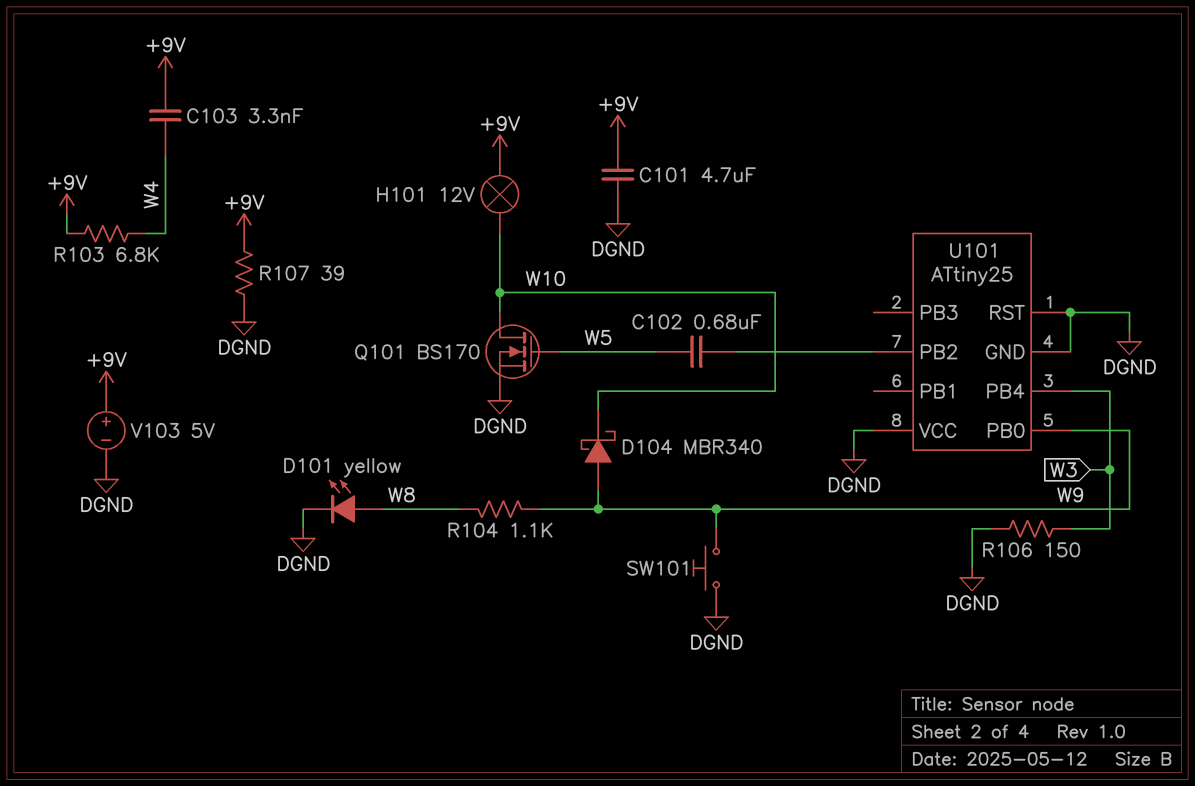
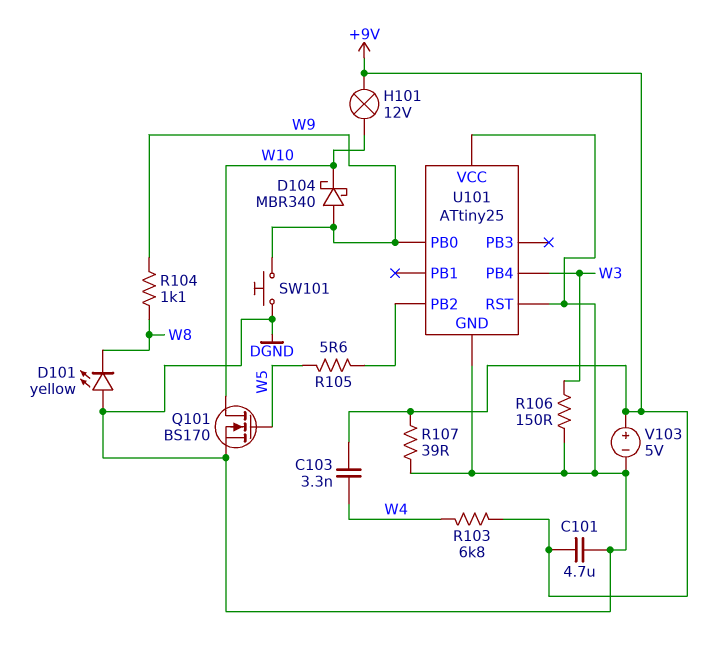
C102: 680nF (U101/PB2, W5) -> none
D101: LED yellow (A W8, K DGND) -> LED yellow (A DGND, K W8)
R105: none -> 5.6 (U101/PB2, W5)

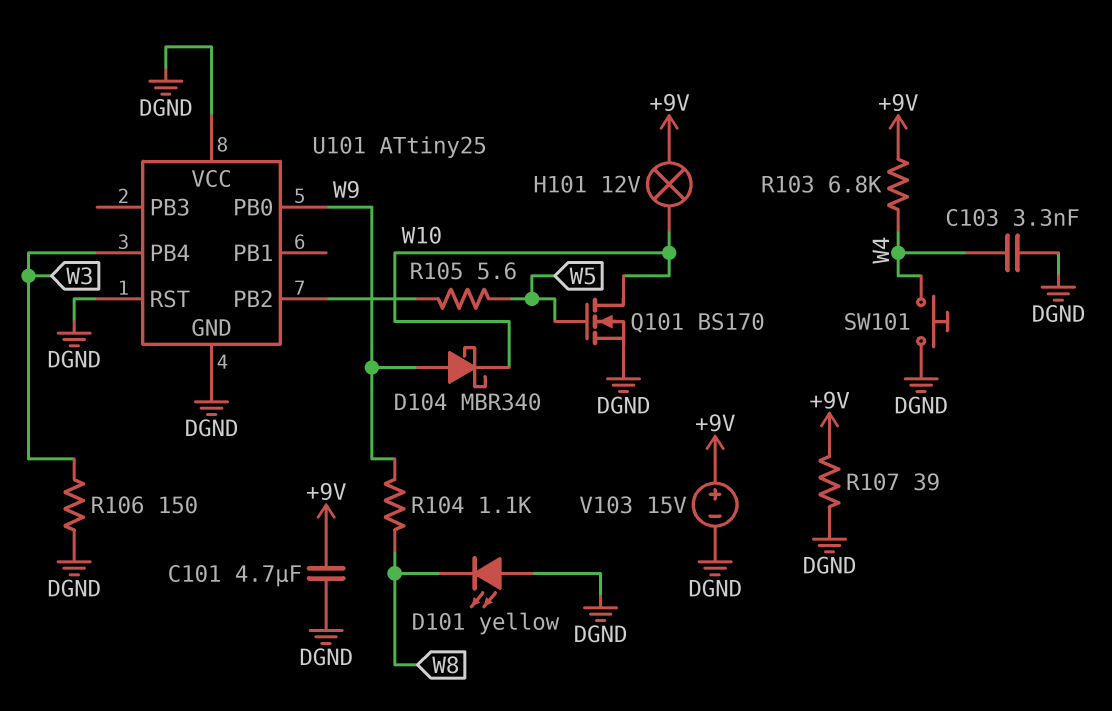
C103: 3.3nF (+9V, W4) -> 3.3nF (DGND, W4)
SW101: button (DGND, W9) -> button (DGND, W4)
V103: 5V (plus +9V, minus DGND) -> 15V (plus +9V, minus DGND)

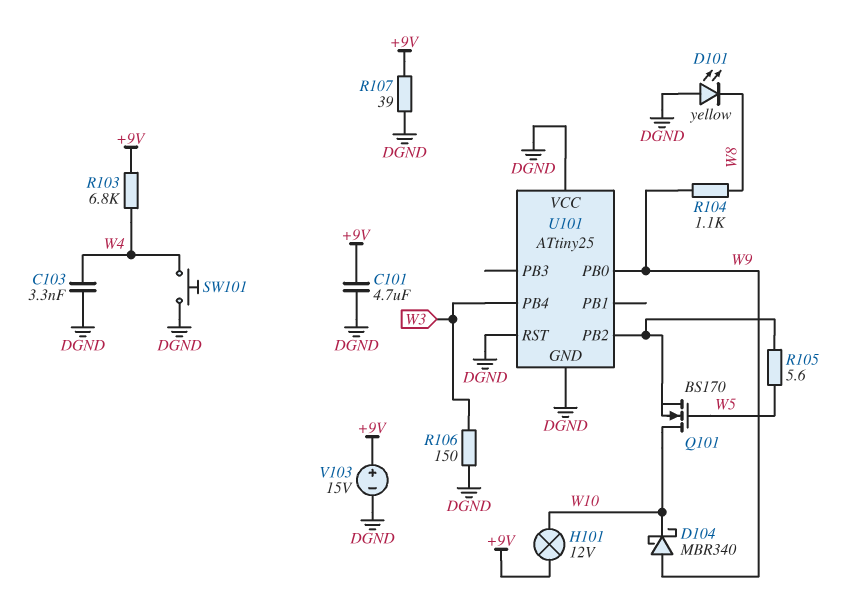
Q101: NMOS BS170 (G W5, D W10, S DGND) -> NMOS BS170 (G W5, D W10, S U101/PB2)

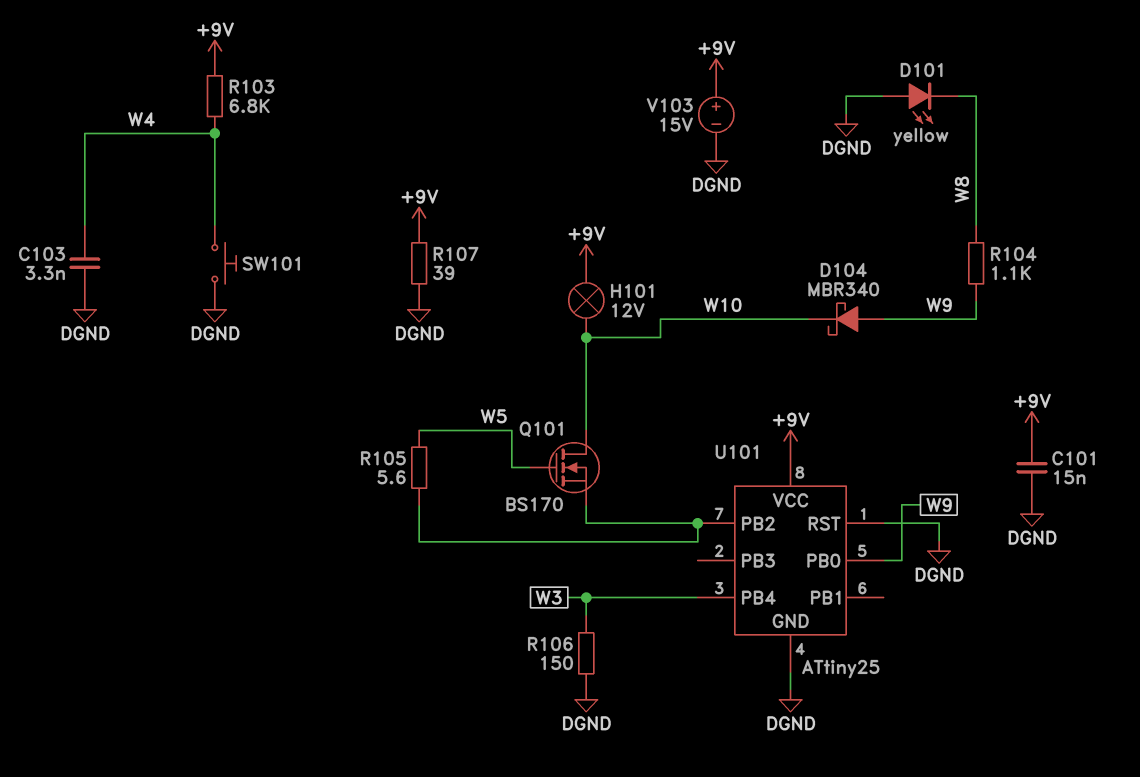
C101: 4.7uF (+9V, DGND) -> 15nF (+9V, DGND)
U101 pin VCC: DGND -> +9V

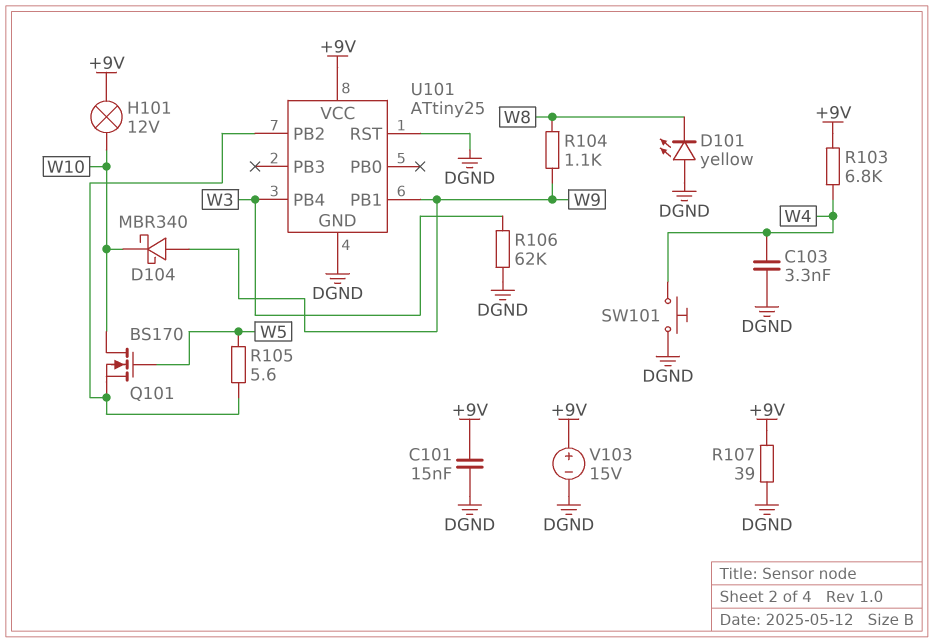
R106: 150 (DGND, W3) -> 62k (DGND, W3)
U101 pin PB0: W9 -> none
U101 pin PB1: none -> W9

